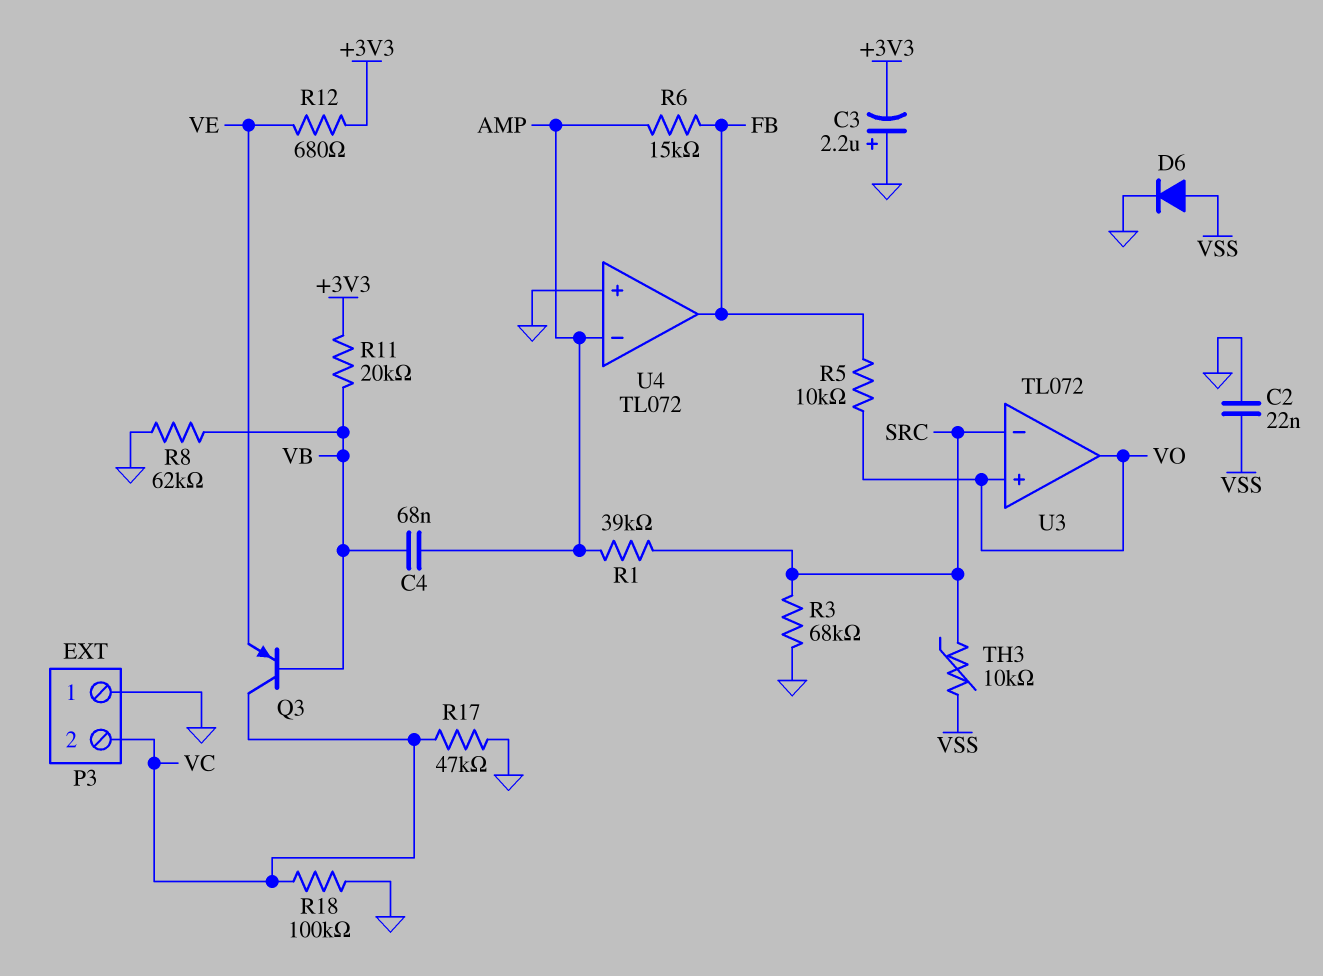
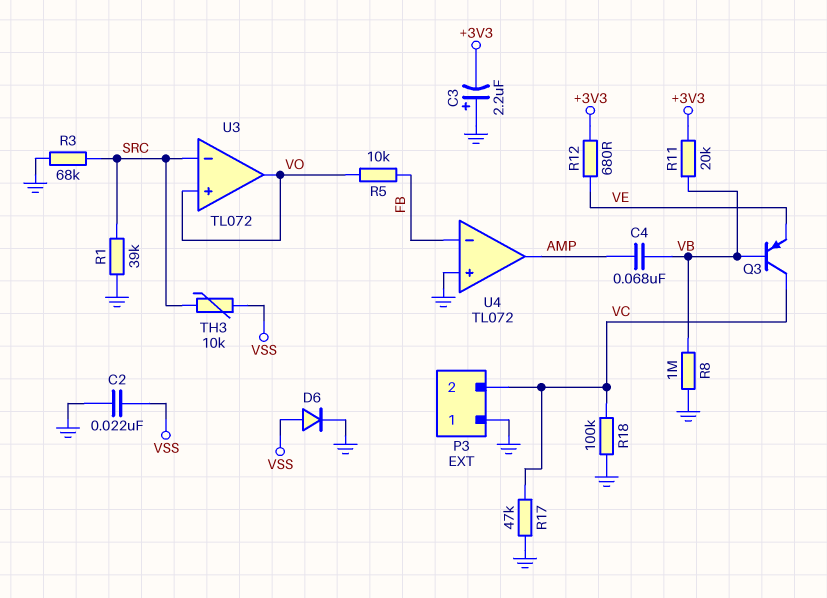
R1: 39k (AMP, SRC) -> 39k (GND, SRC)
R6: 15k (AMP, FB) -> none
R8: 62k (GND, VB) -> 1M (GND, VB)
U4 pin in-: AMP -> FB
U4 pin out: FB -> AMP

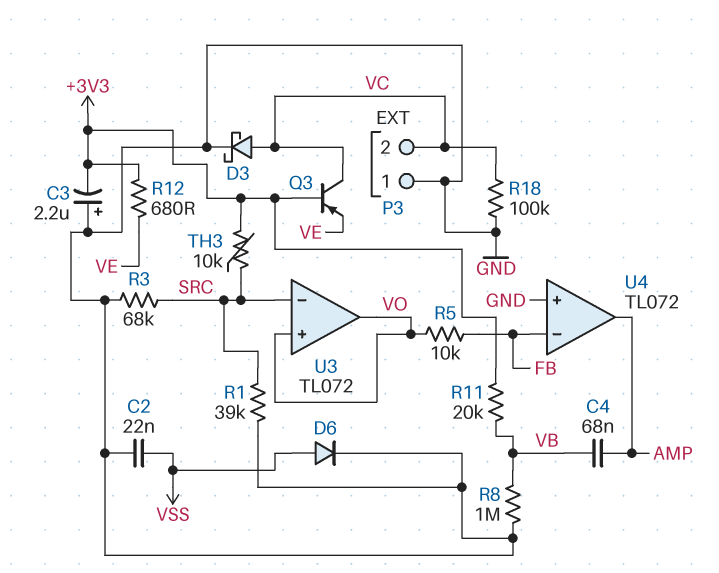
D3: none -> schottky (A VC, K GND)
Q3: PNP (B VB, C VC, E VE) -> PNP (B +3V3, C VC, E VE)
R17: 47k (GND, VC) -> none
TH3: 10k (SRC, VSS) -> 10k (+3V3, SRC)

